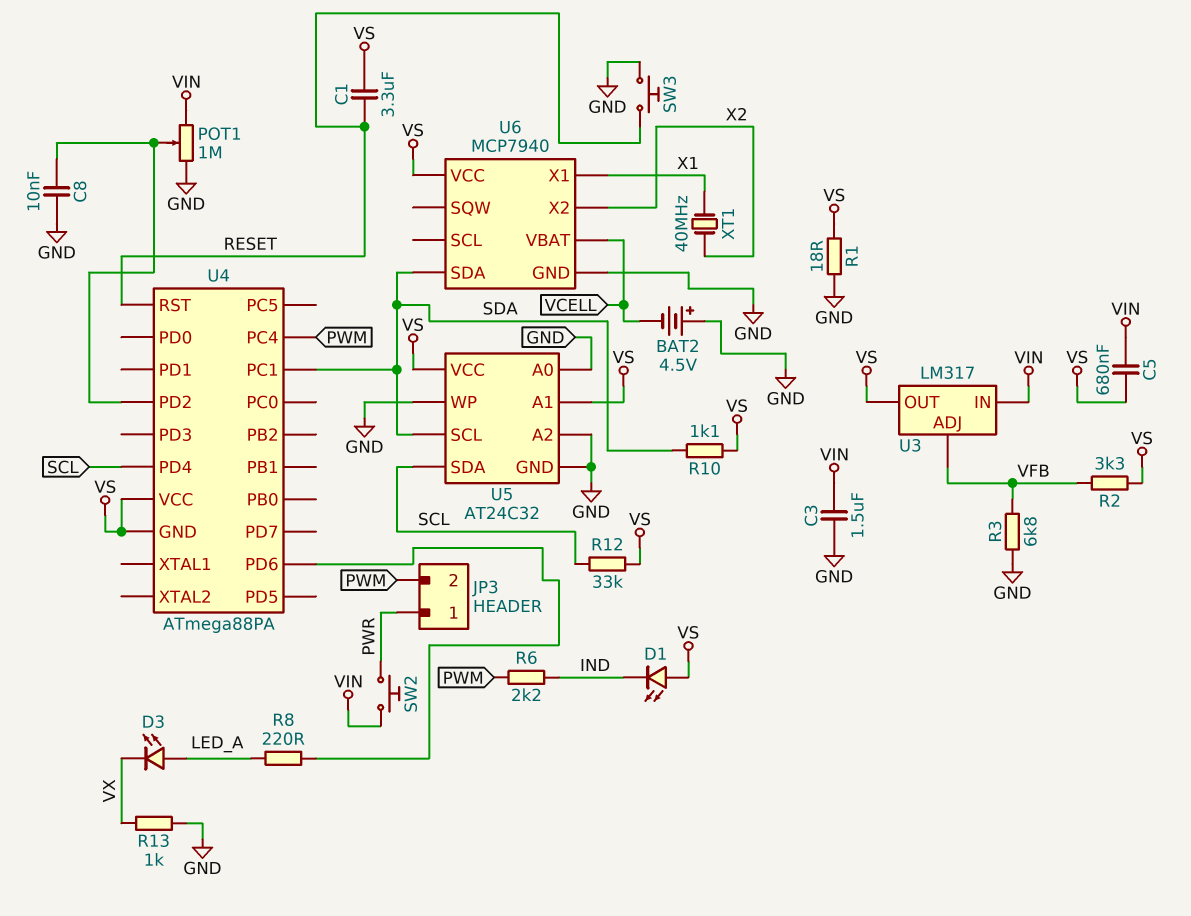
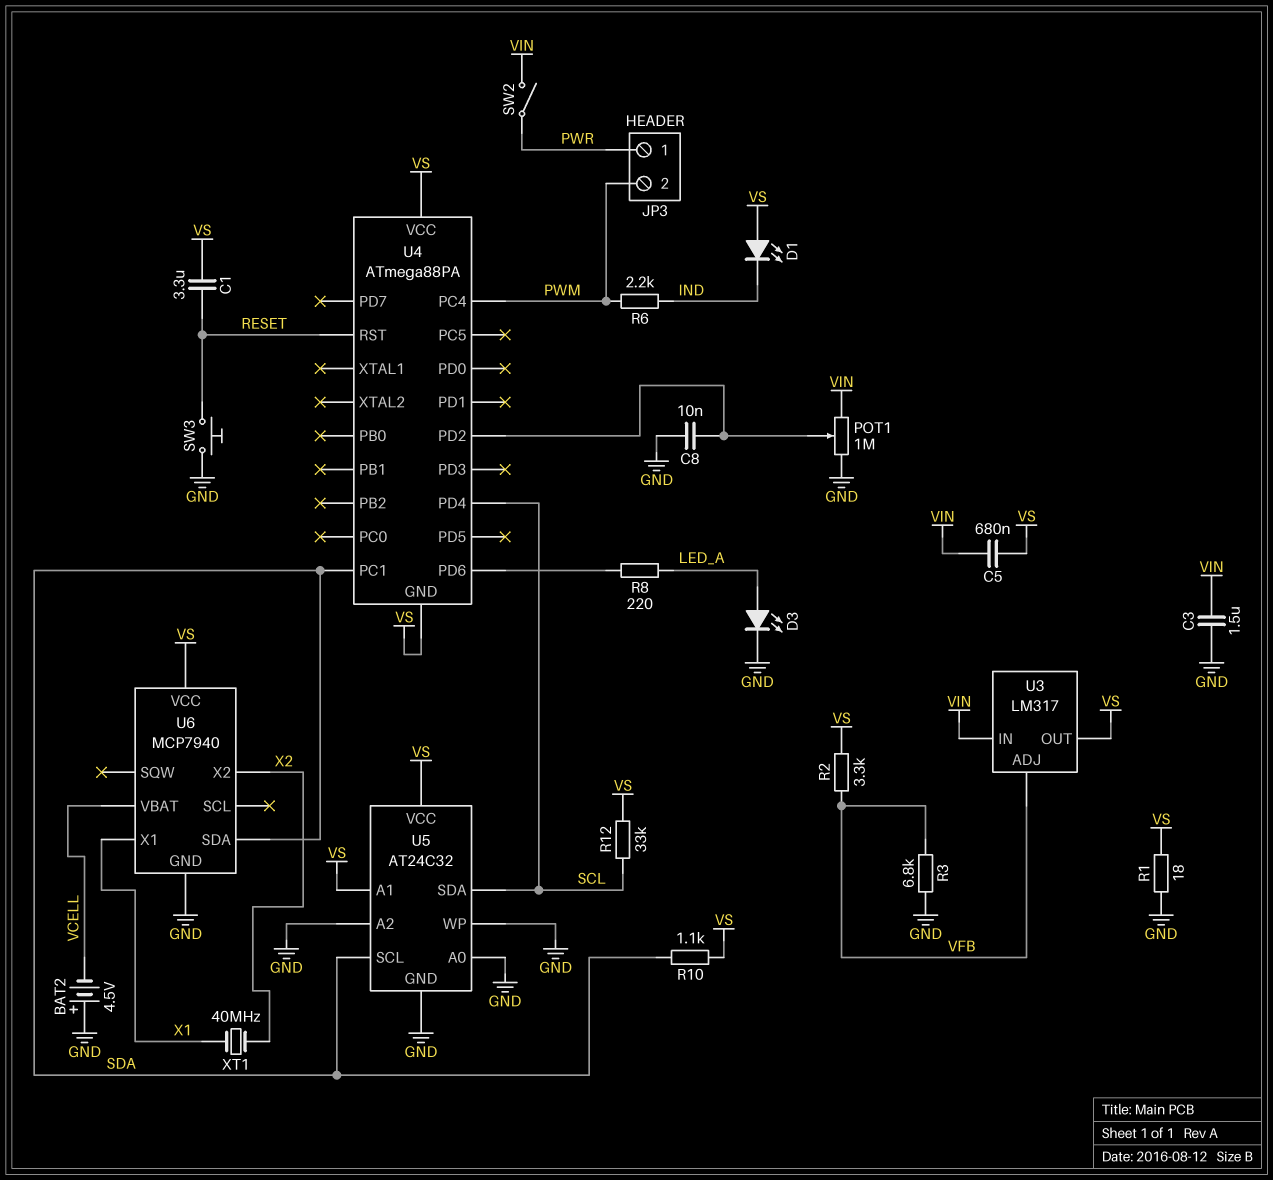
D3: LED (A LED_A, K VX) -> LED (A LED_A, K GND)
R13: 1k (GND, VX) -> none
SW2: button (PWR, VIN) -> switch (PWR, VIN)

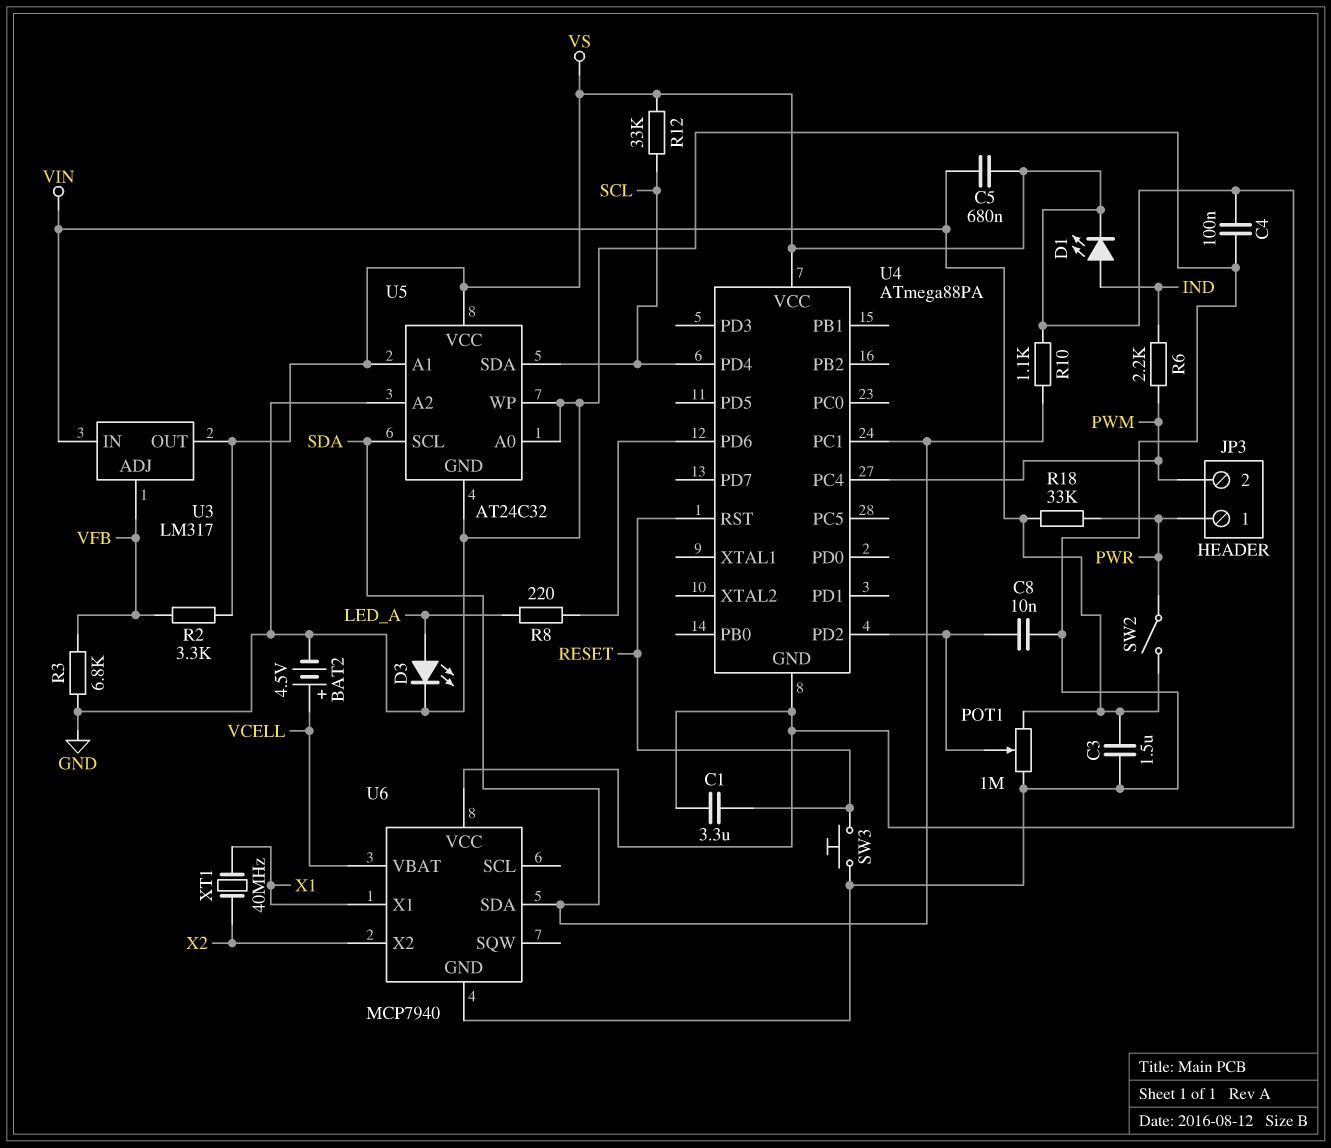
BAT2: 4.5V (plus GND, minus VCELL) -> 4.5V (plus VCELL, minus GND)
C4: none -> 100nF (GND, VS)
D1: LED (A VS, K IND) -> LED (A IND, K VS)
R1: 18 (GND, VS) -> none
R18: none -> 33k (PWR, VIN)

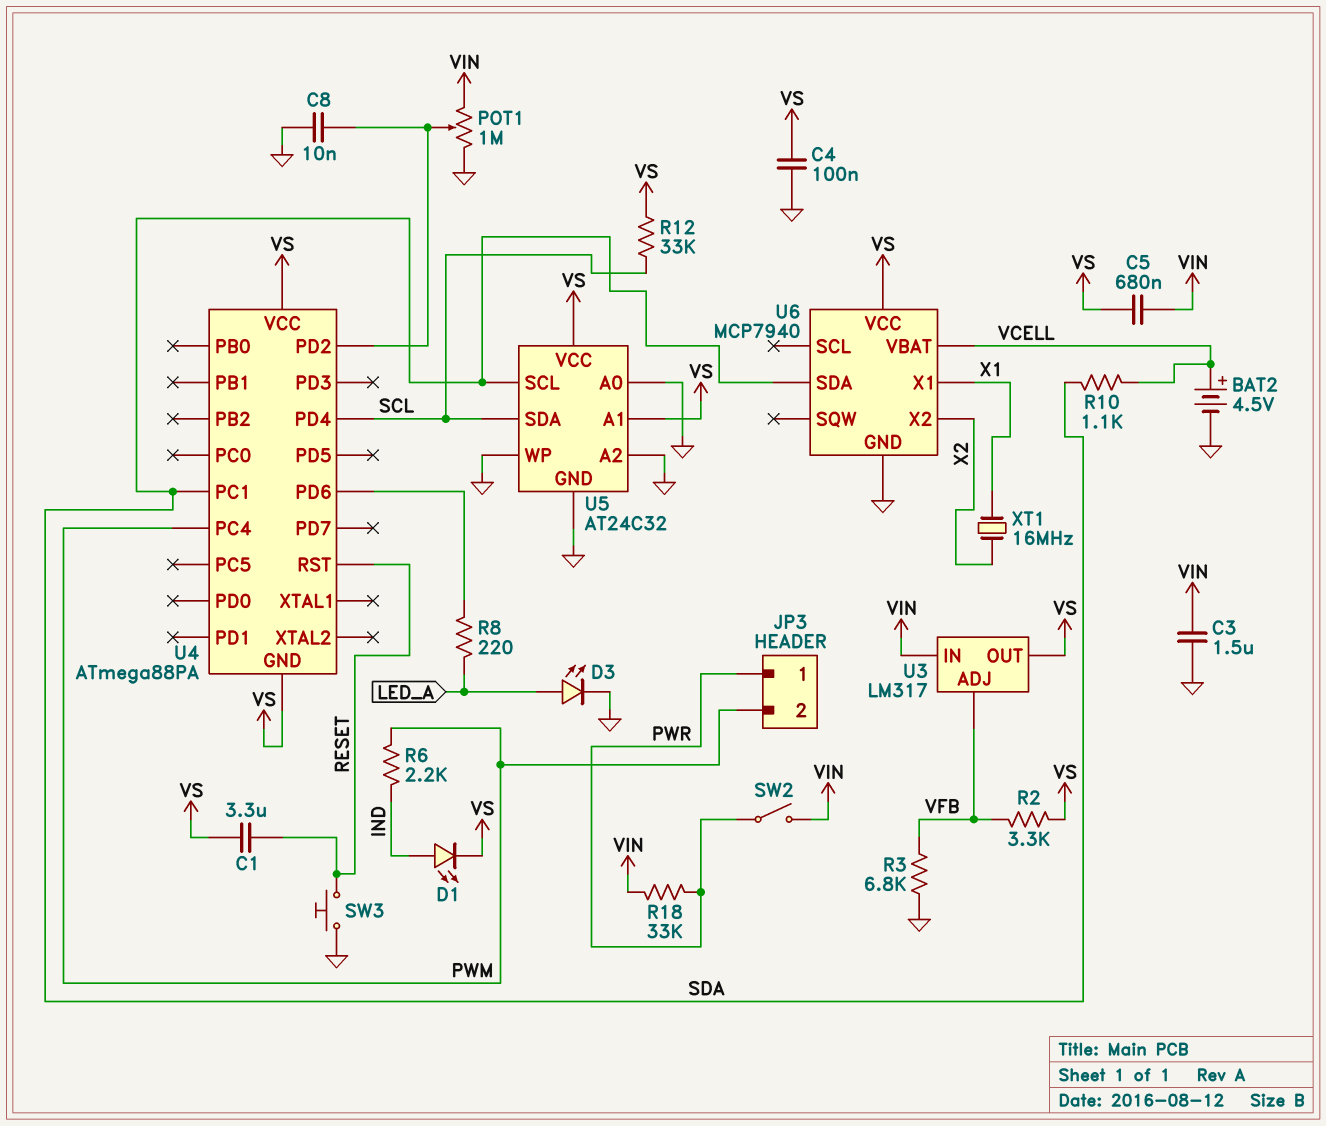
R10: 1.1k (SDA, VS) -> 1.1k (SDA, VCELL)
XT1: 40MHz (X1, X2) -> 16MHz (X1, X2)

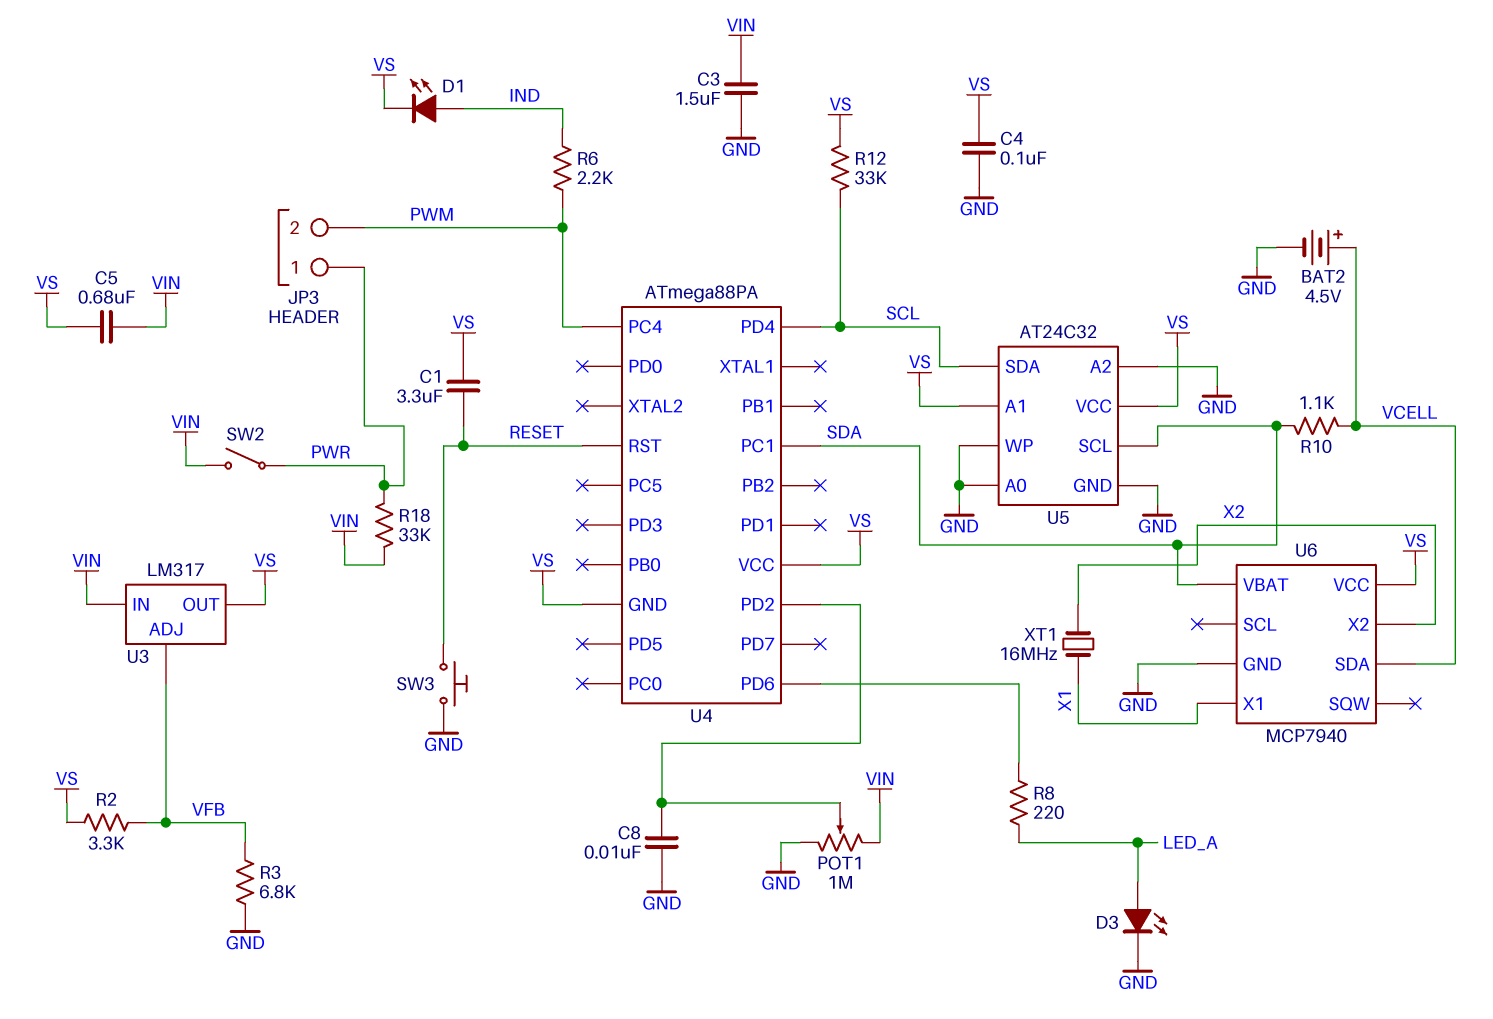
U6 pin SDA: SDA -> VCELL
U6 pin VBAT: VCELL -> SDA

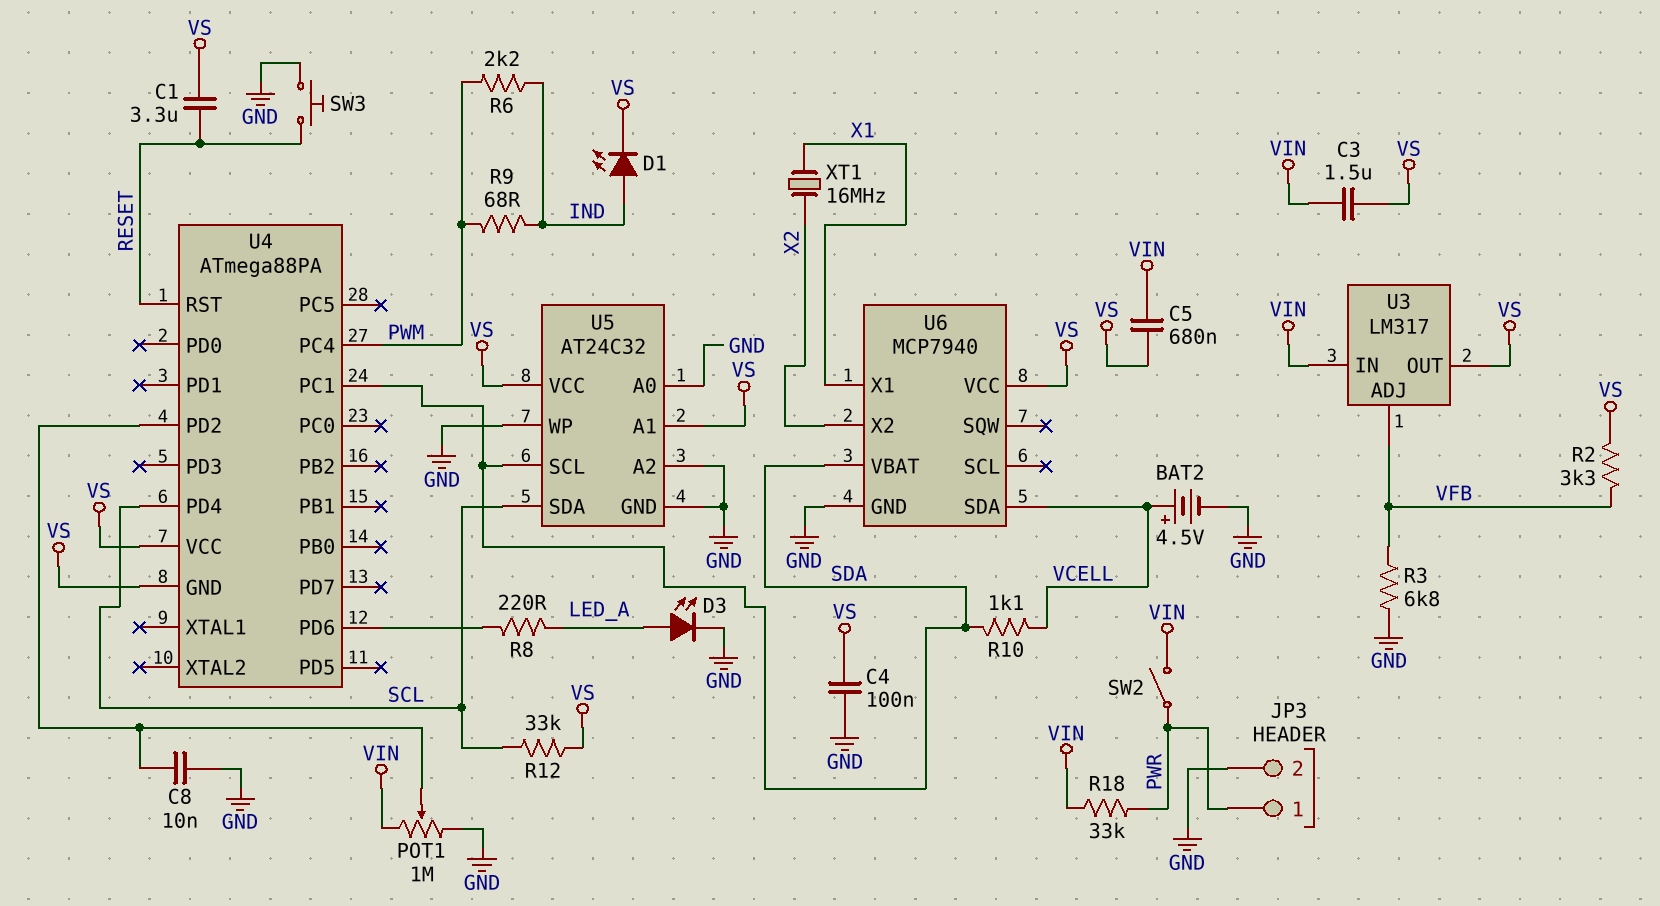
C3: 1.5uF (GND, VIN) -> 1.5uF (VIN, VS)
JP3 pin 2: PWM -> GND
R9: none -> 68 (IND, PWM)

